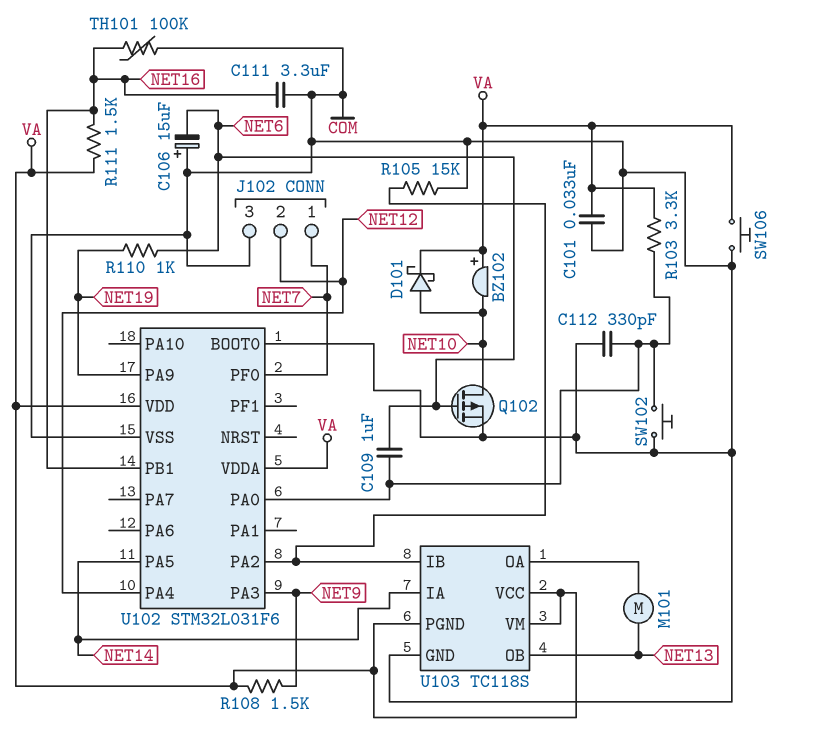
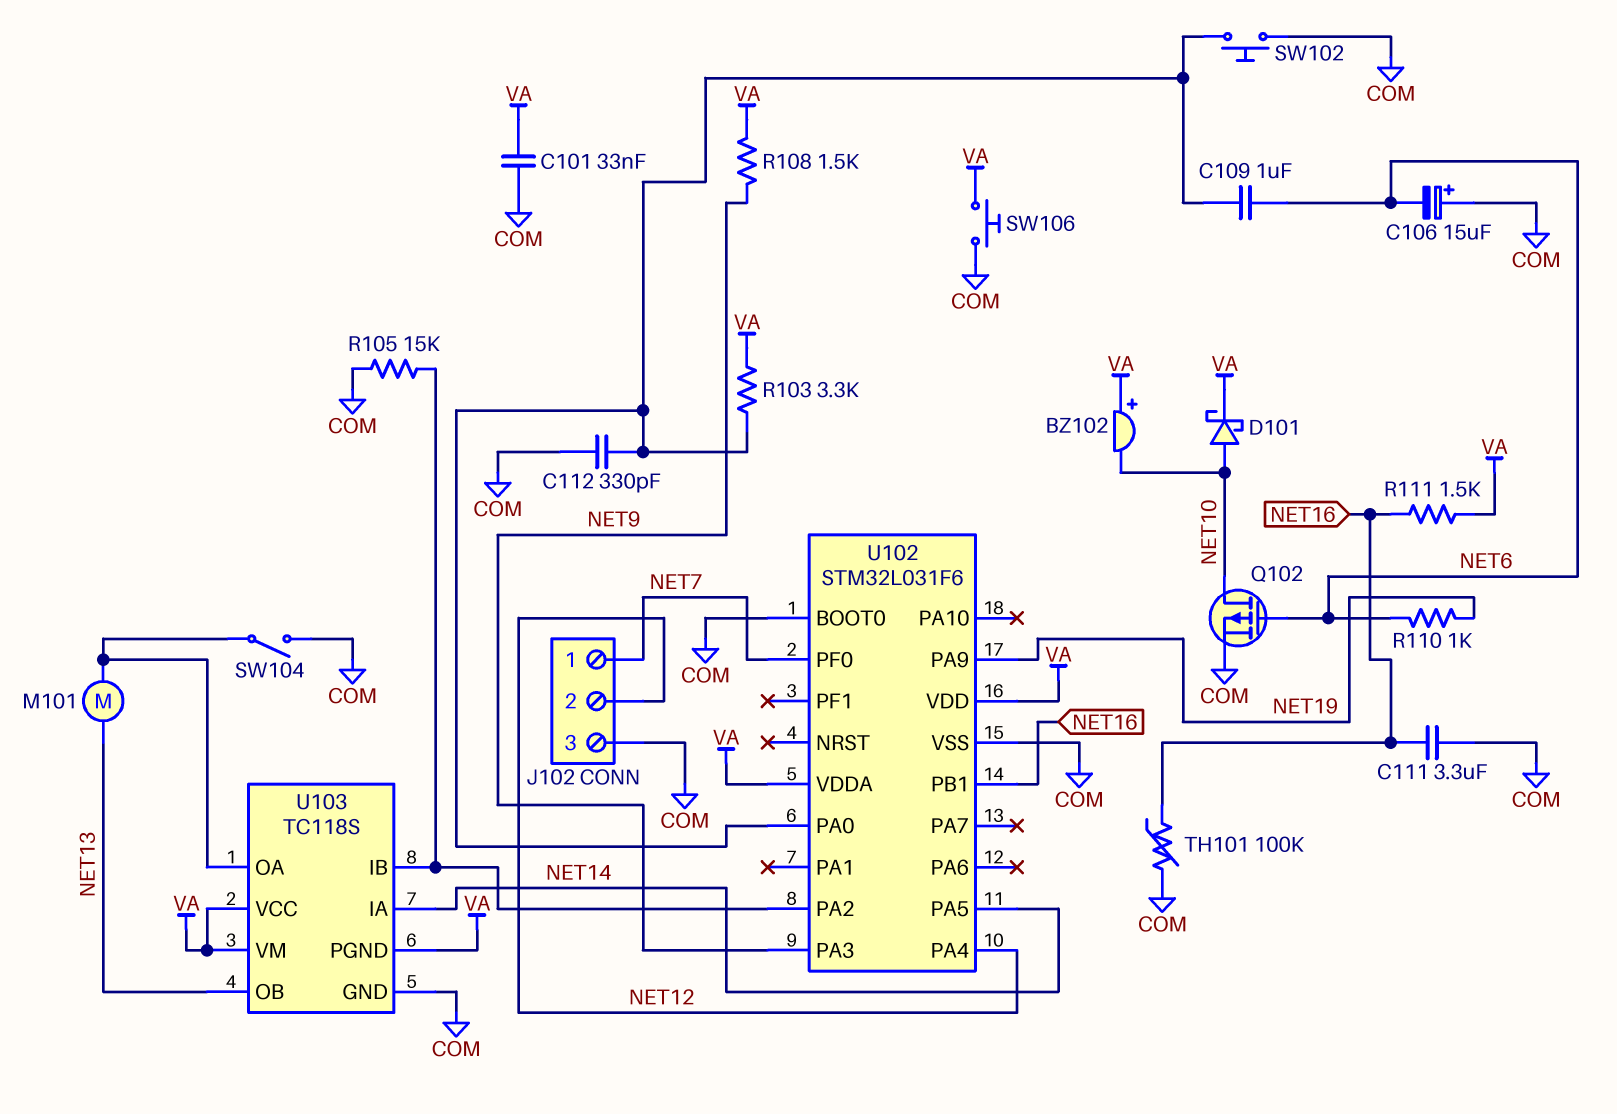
SW104: none -> switch (COM, U103/OA)

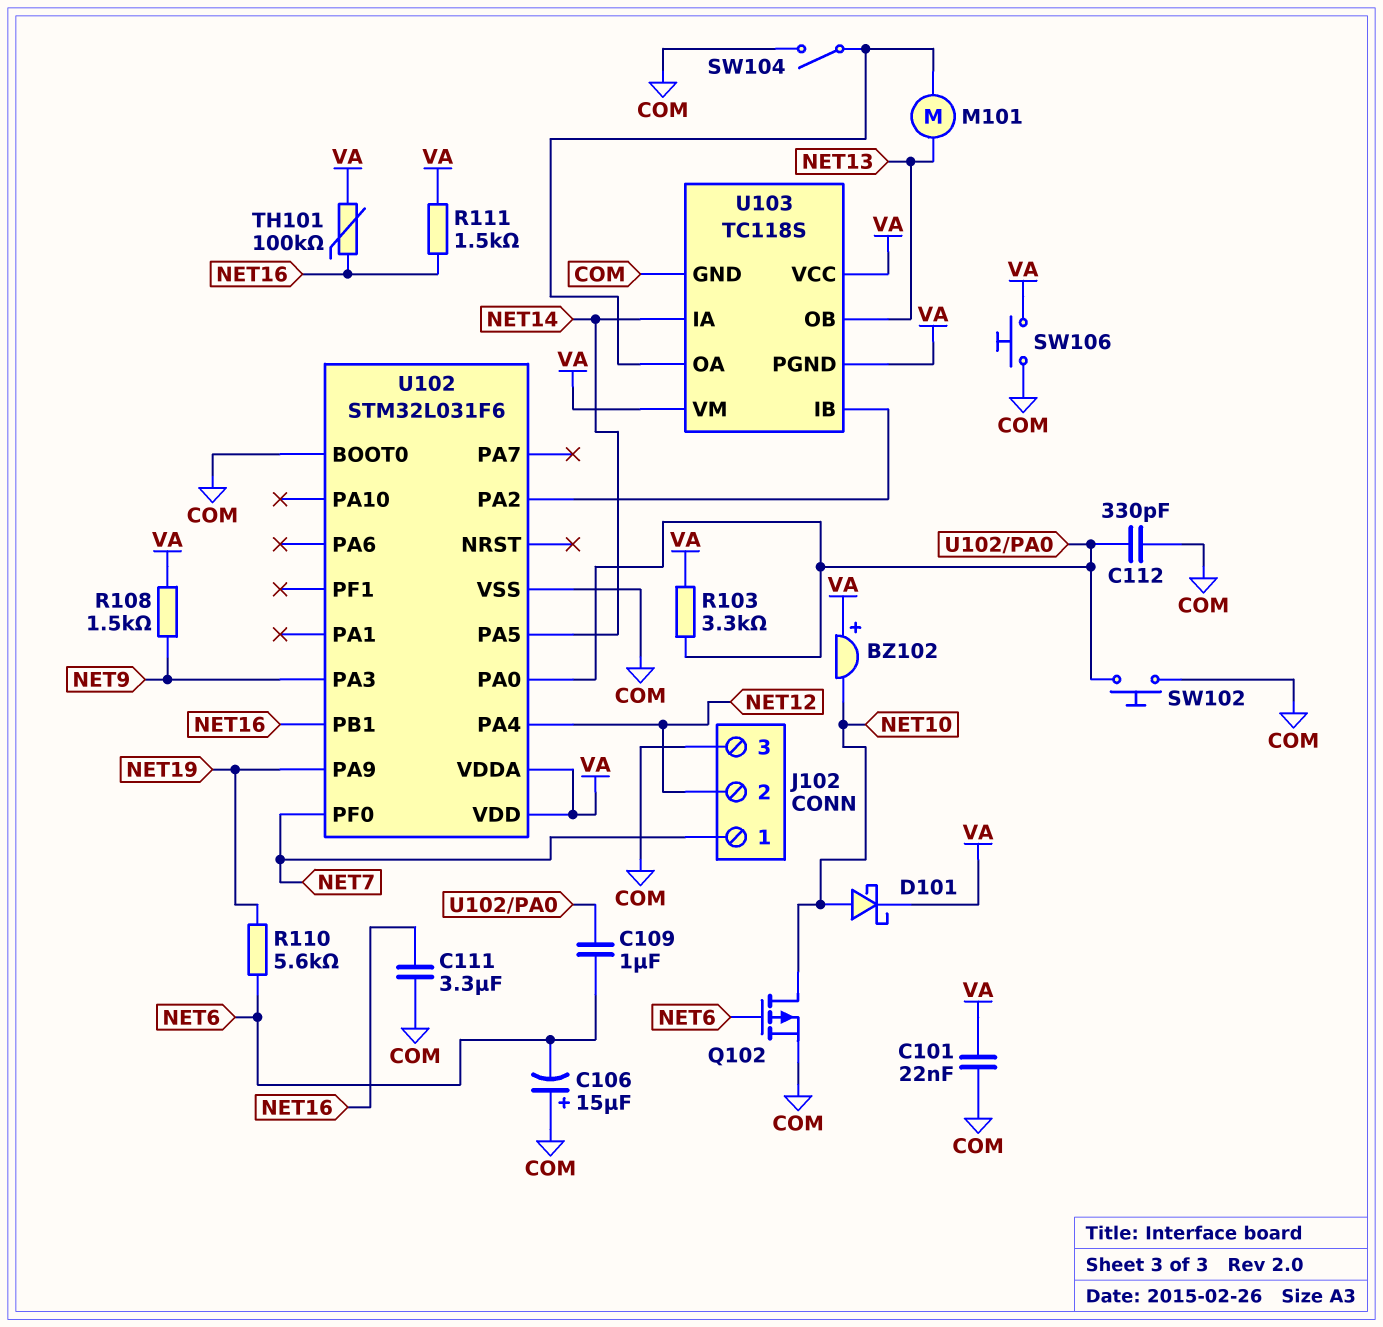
C101: 33nF (COM, VA) -> 22nF (COM, VA)
R105: 15k (COM, U102/PA2) -> none
R110: 1k (NET6, NET19) -> 5.6k (NET6, NET19)
TH101: 100k (COM, NET16) -> 100k (NET16, VA)

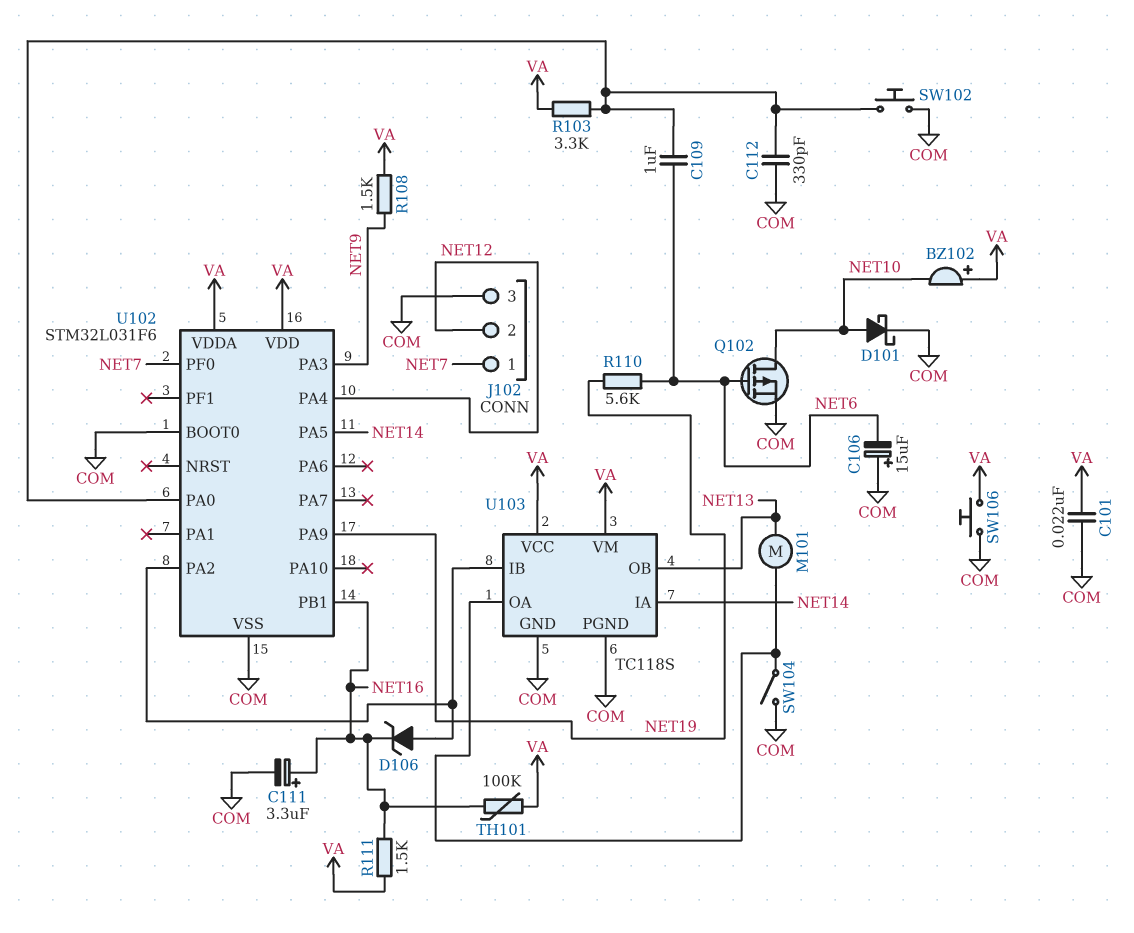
C111: 3.3uF (COM, NET16) -> 3.3uF (plus NET16, minus COM)
D101: schottky (A NET10, K VA) -> schottky (A NET10, K COM)
D106: none -> zener (A U102/PA2, K NET16)
U103 pin PGND: VA -> COM

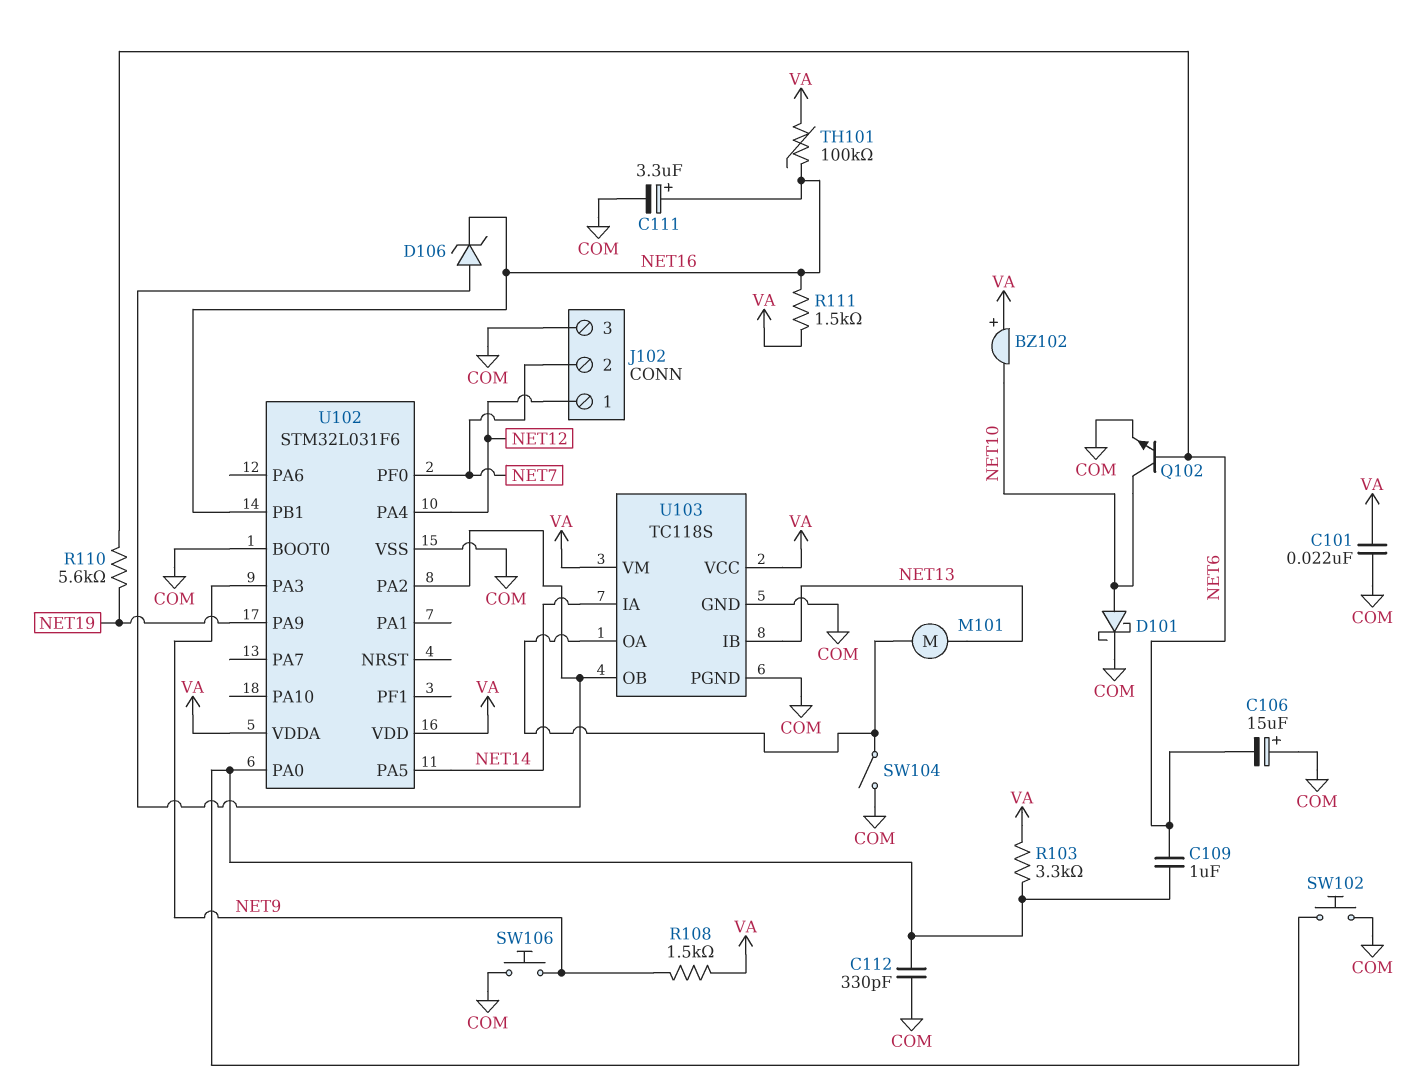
J102 pin 1: NET7 -> NET12
J102 pin 2: NET12 -> NET7
Q102: PMOS (G NET6, D NET10, S COM) -> NPN (B NET6, C NET10, E COM)
SW106: button (COM, VA) -> button (COM, NET9)
U103 pin IB: U102/PA2 -> NET13
U103 pin OB: NET13 -> U102/PA2

